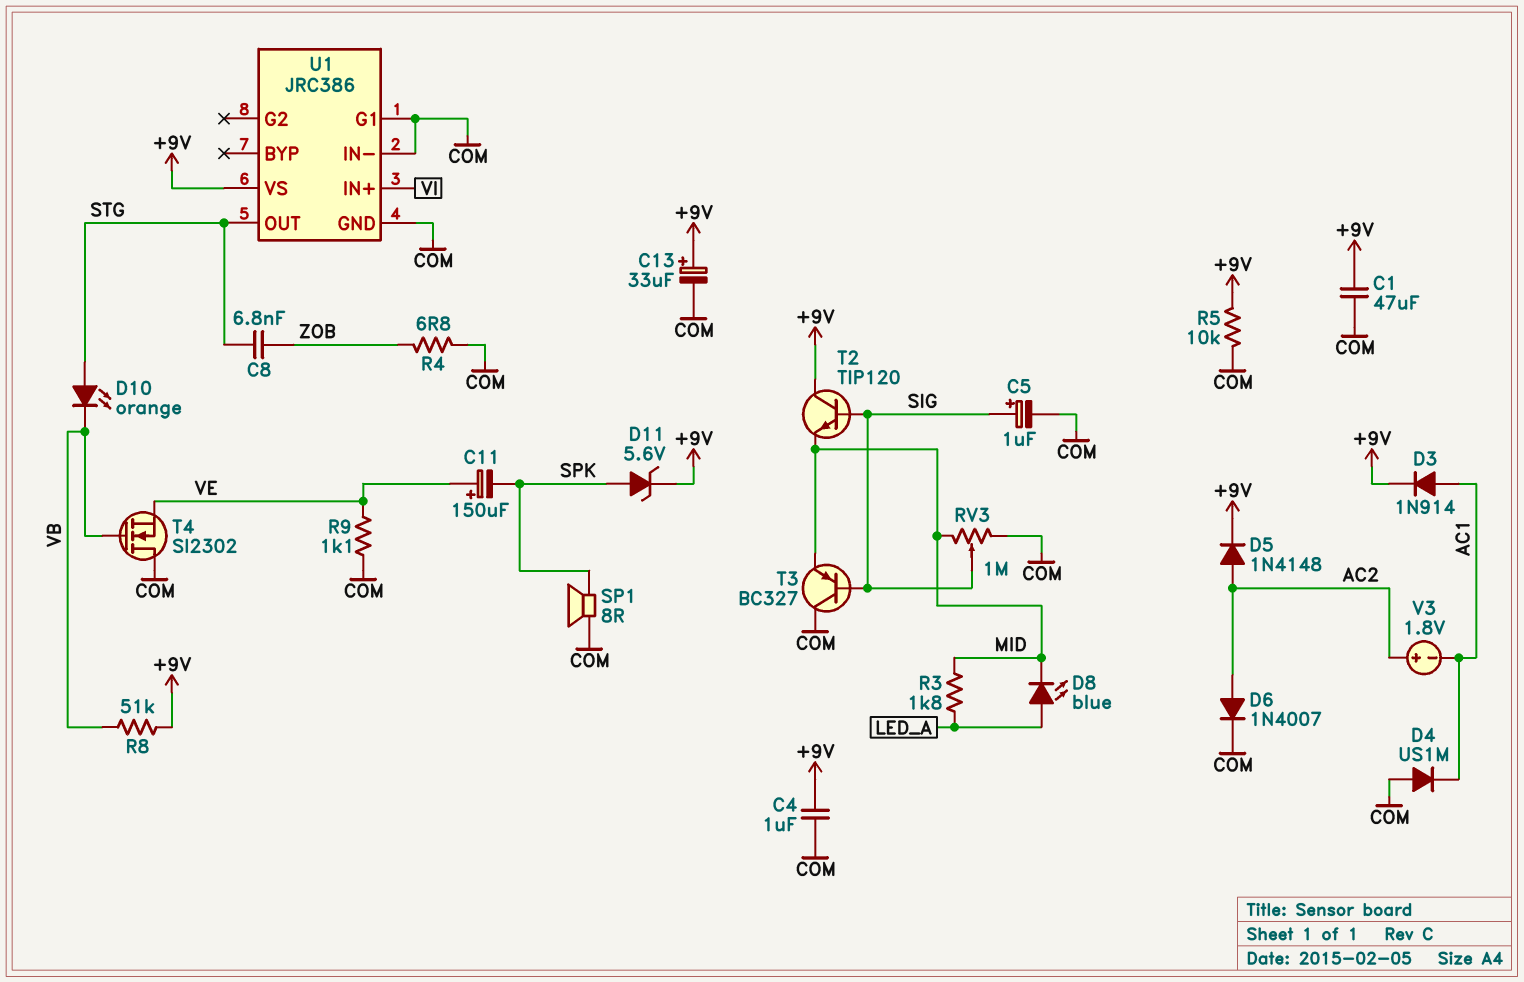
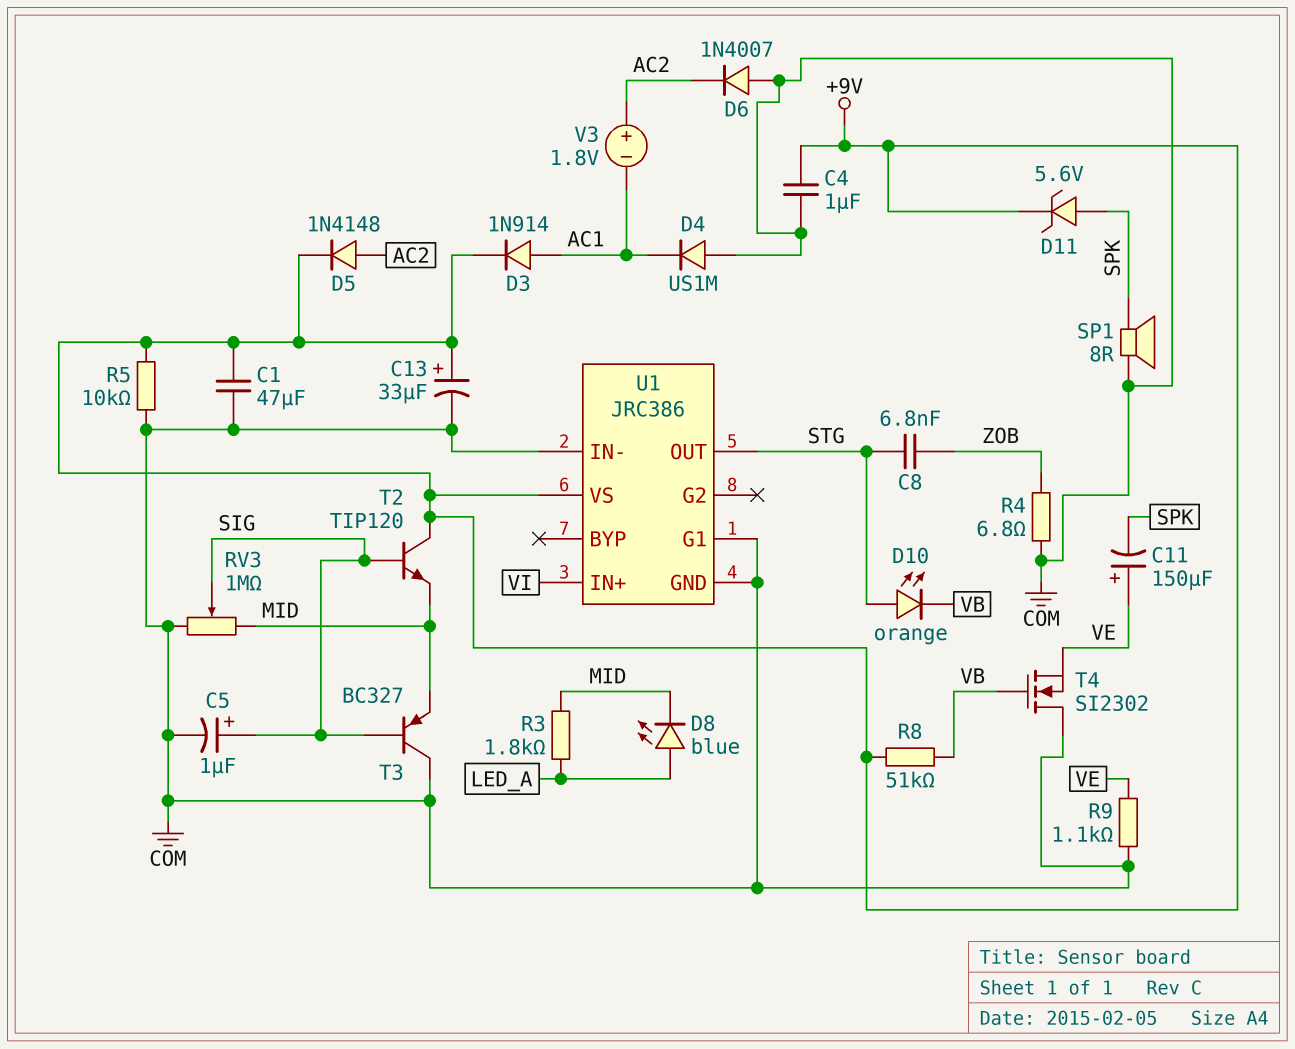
D6: diode 1N4007 (A AC2, K COM) -> diode 1N4007 (A COM, K AC2)

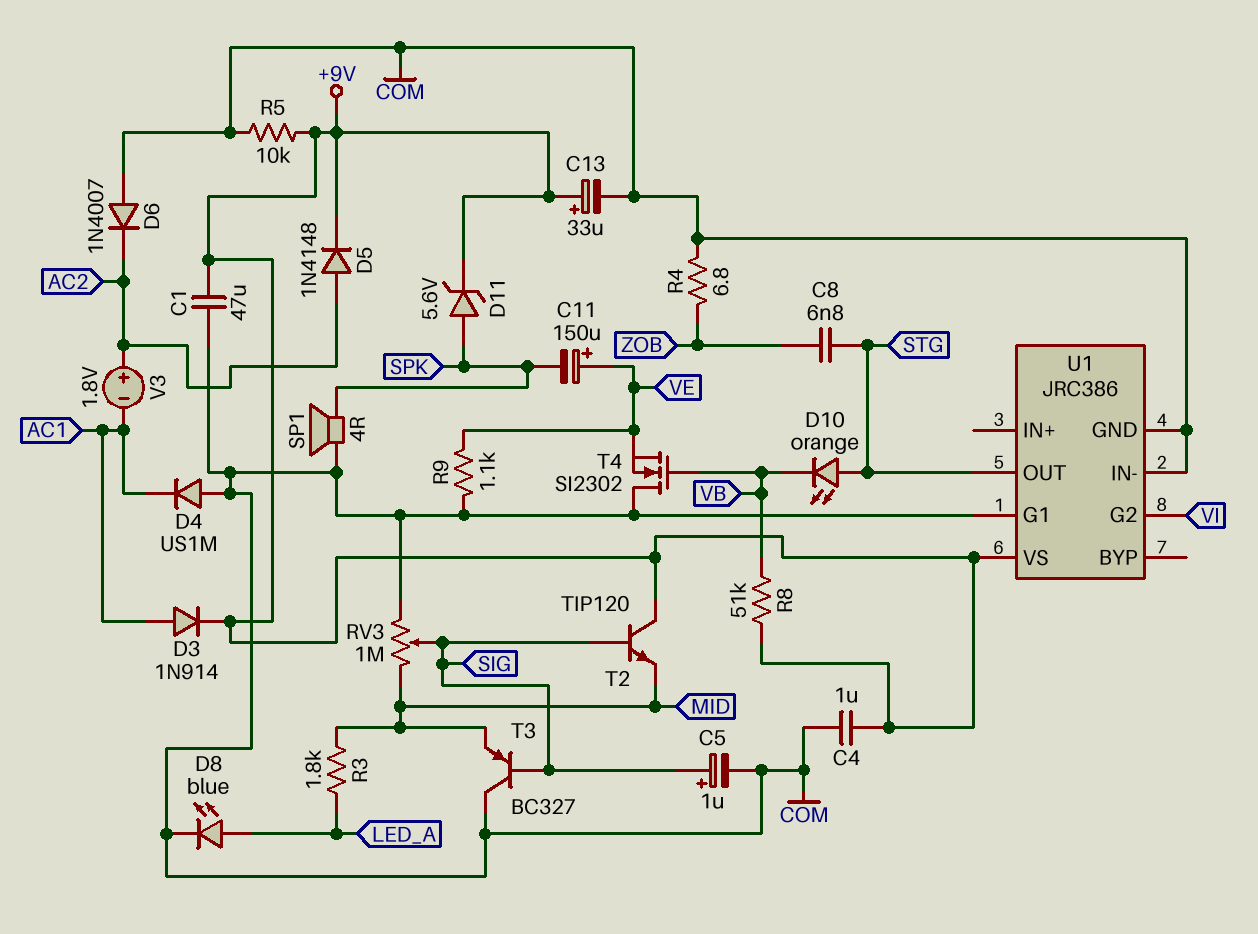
D8: LED blue (A LED_A, K MID) -> LED blue (A LED_A, K COM)
SP1: speaker 8R (COM, SPK) -> speaker 4R (COM, SPK)
U1 pin G2: none -> VI
U1 pin IN+: VI -> none

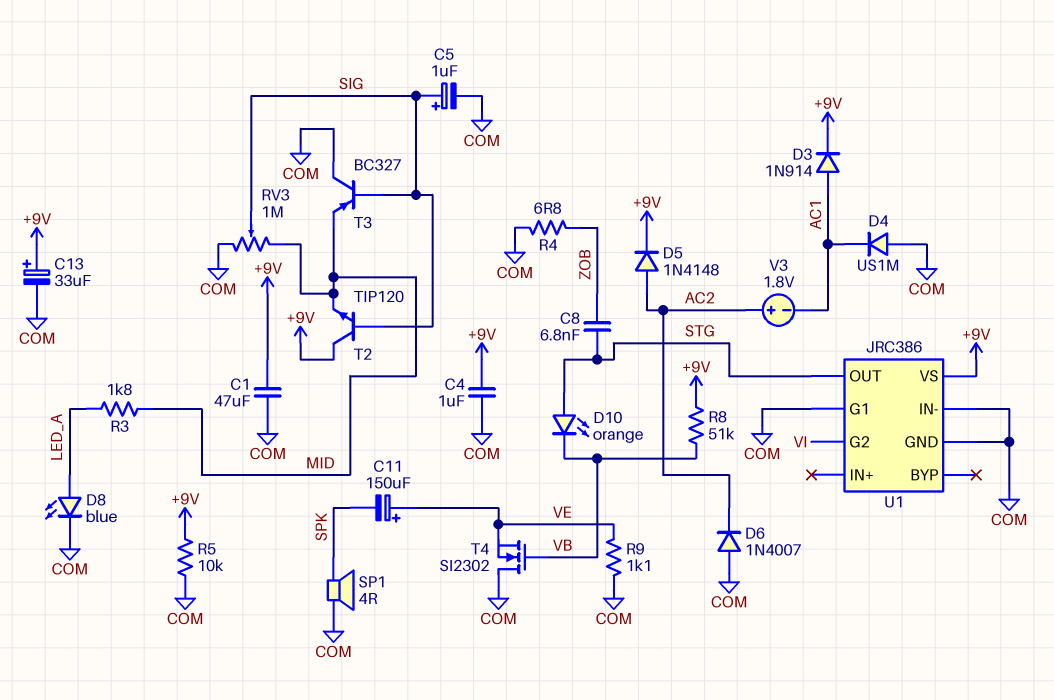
D11: zener 5.6V (A SPK, K +9V) -> none

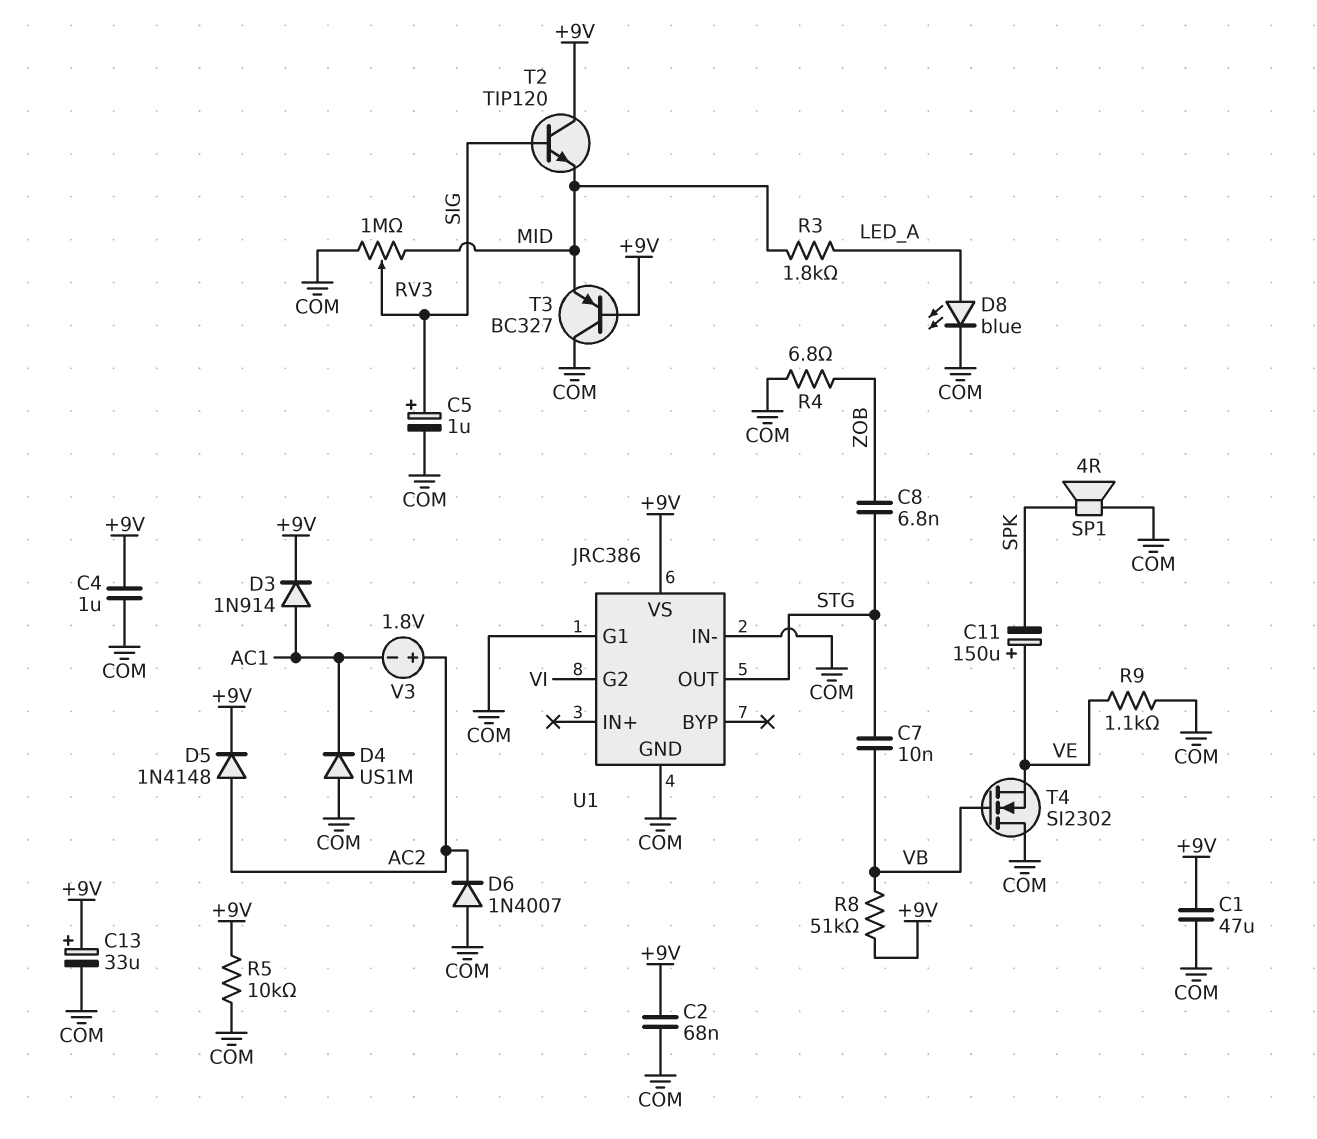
C2: none -> 68nF (+9V, COM)
C7: none -> 10nF (STG, VB)
D10: LED orange (A STG, K VB) -> none
T3: PNP BC327 (B SIG, C COM, E MID) -> PNP BC327 (B +9V, C COM, E MID)

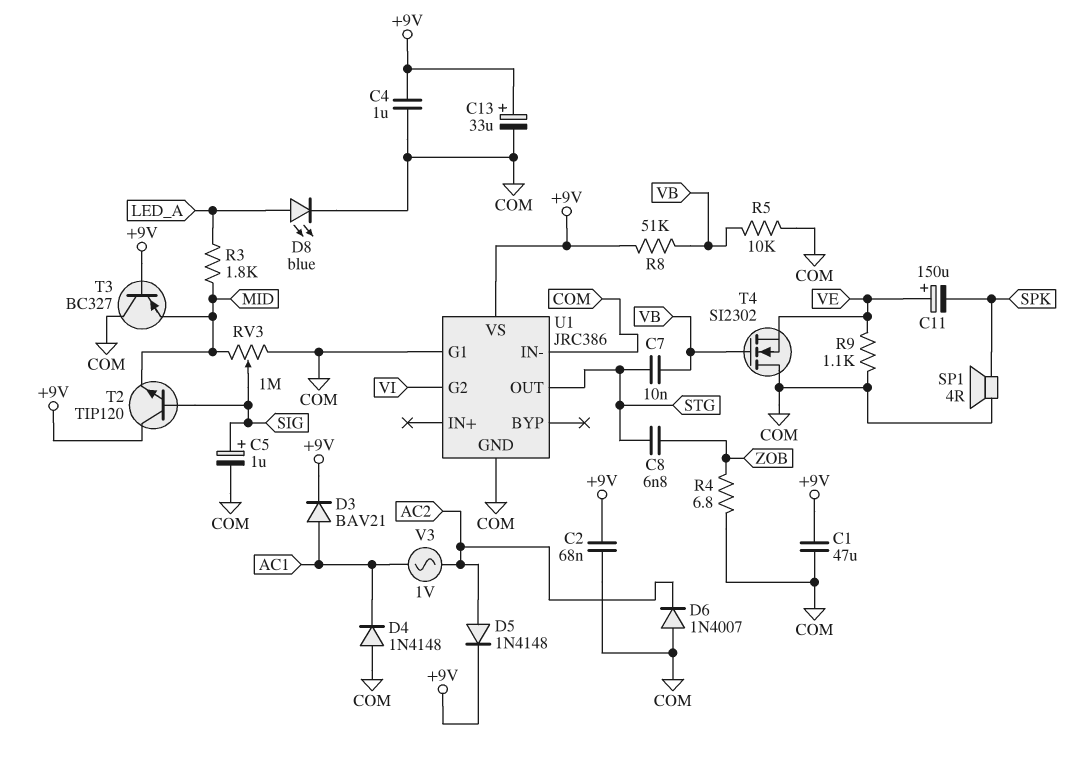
D3: diode 1N914 (A AC1, K +9V) -> diode BAV21 (A AC1, K +9V)
D4: diode US1M (A COM, K AC1) -> diode 1N4148 (A COM, K AC1)
R5: 10k (+9V, COM) -> 10k (COM, VB)
V3: 1.8V (plus AC2, minus AC1) -> AC 1V (AC1, AC2)

